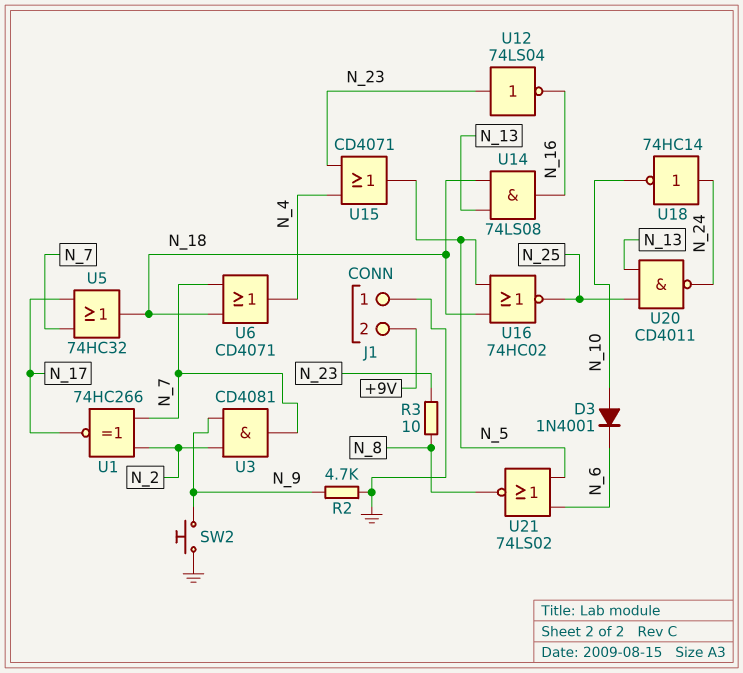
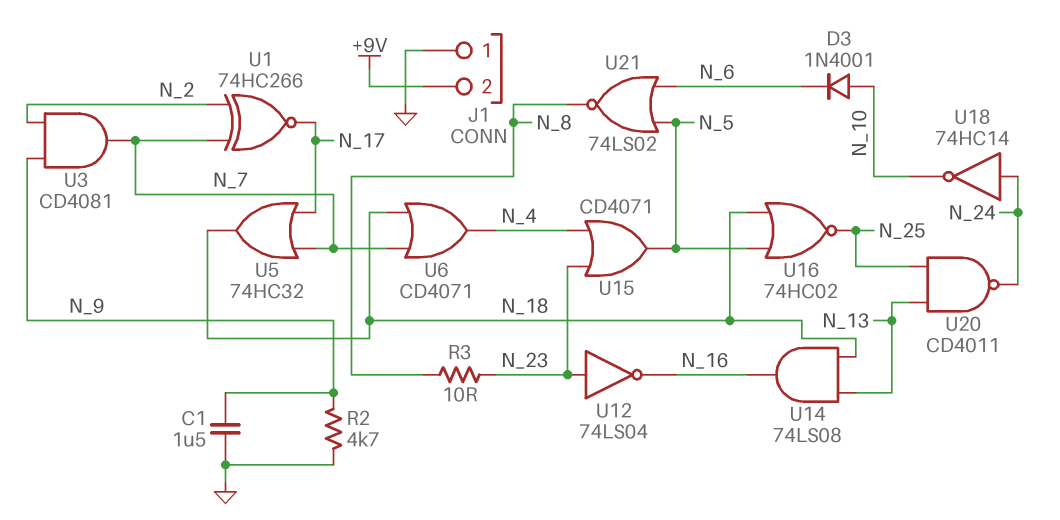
C1: none -> 1.5uF (GND, N_9)
SW2: button (GND, N_9) -> none

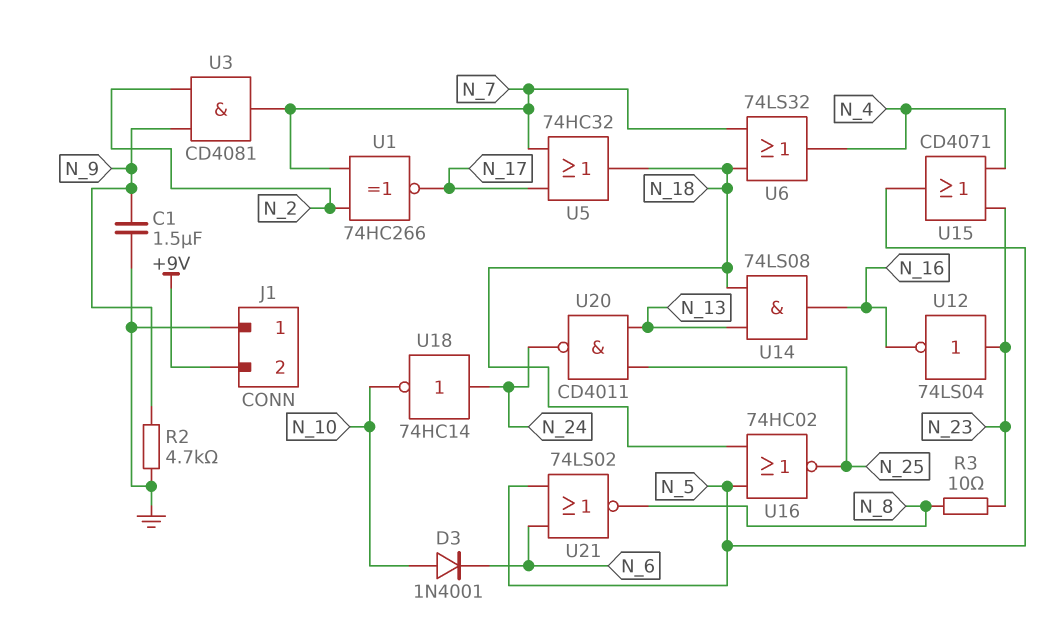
U6: OR CD4071 (in N_7, in N_18, out N_4) -> OR 74LS32 (in N_7, in N_18, out N_4)

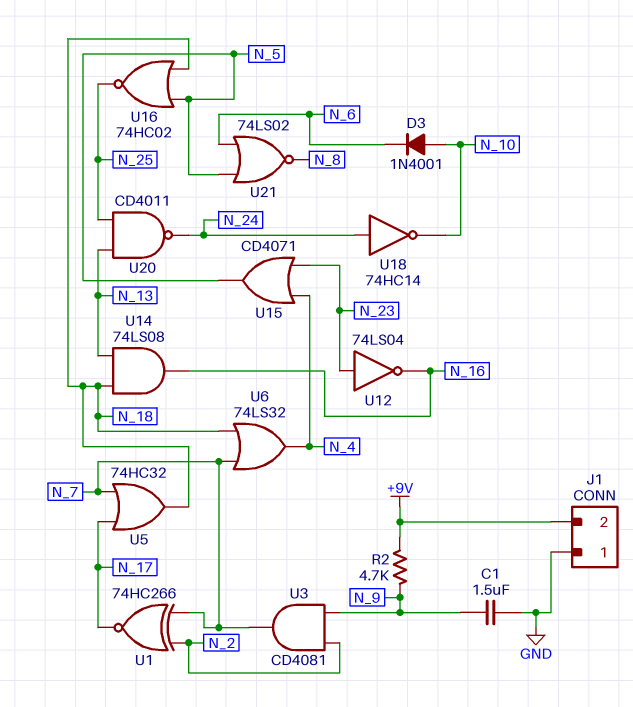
R2: 4.7k (GND, N_9) -> 4.7k (+9V, N_9)
R3: 10 (N_8, N_23) -> none

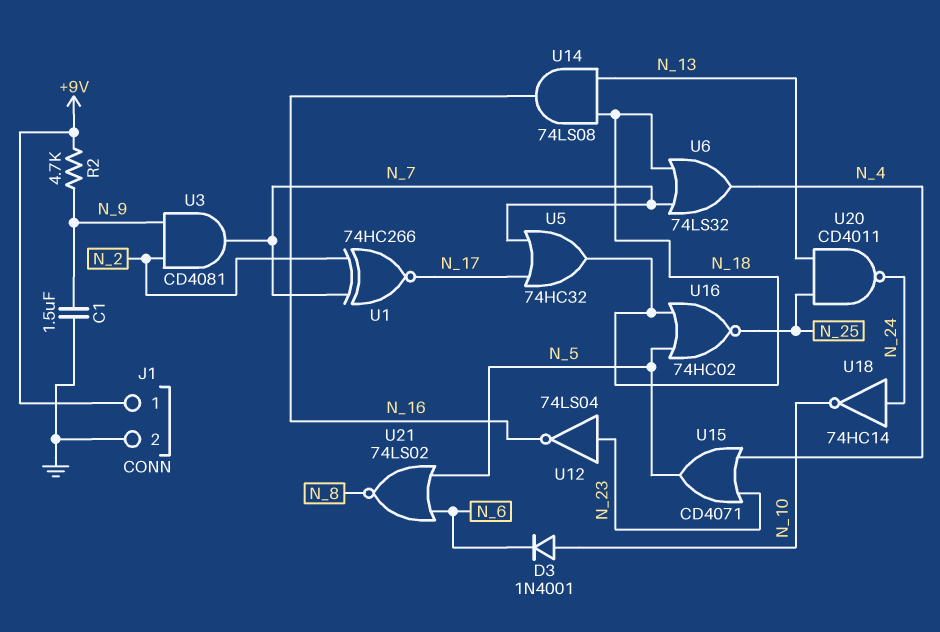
J1 pin 1: GND -> +9V
J1 pin 2: +9V -> GND

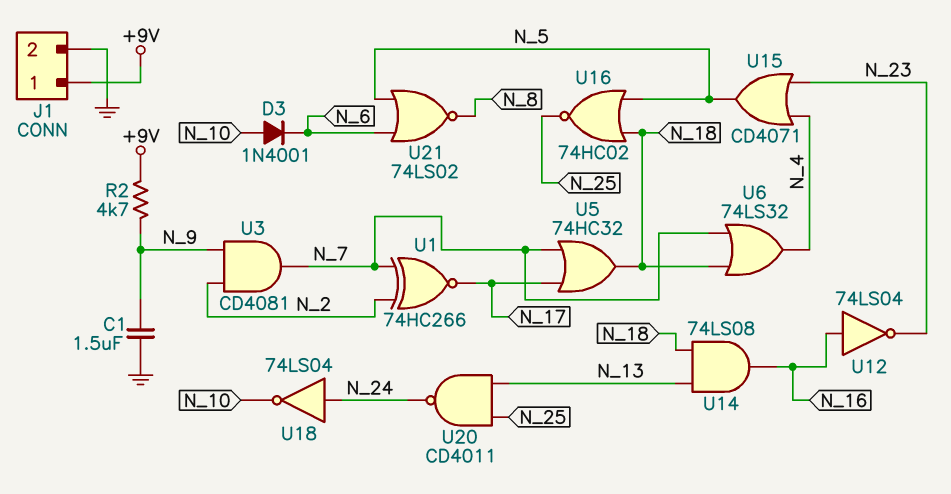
U12: NOT 74LS04 (in N_23, out N_16) -> NOT 74LS04 (in N_16, out N_23)
U18: NOT 74HC14 (in N_24, out N_10) -> NOT 74LS04 (in N_24, out N_10)

